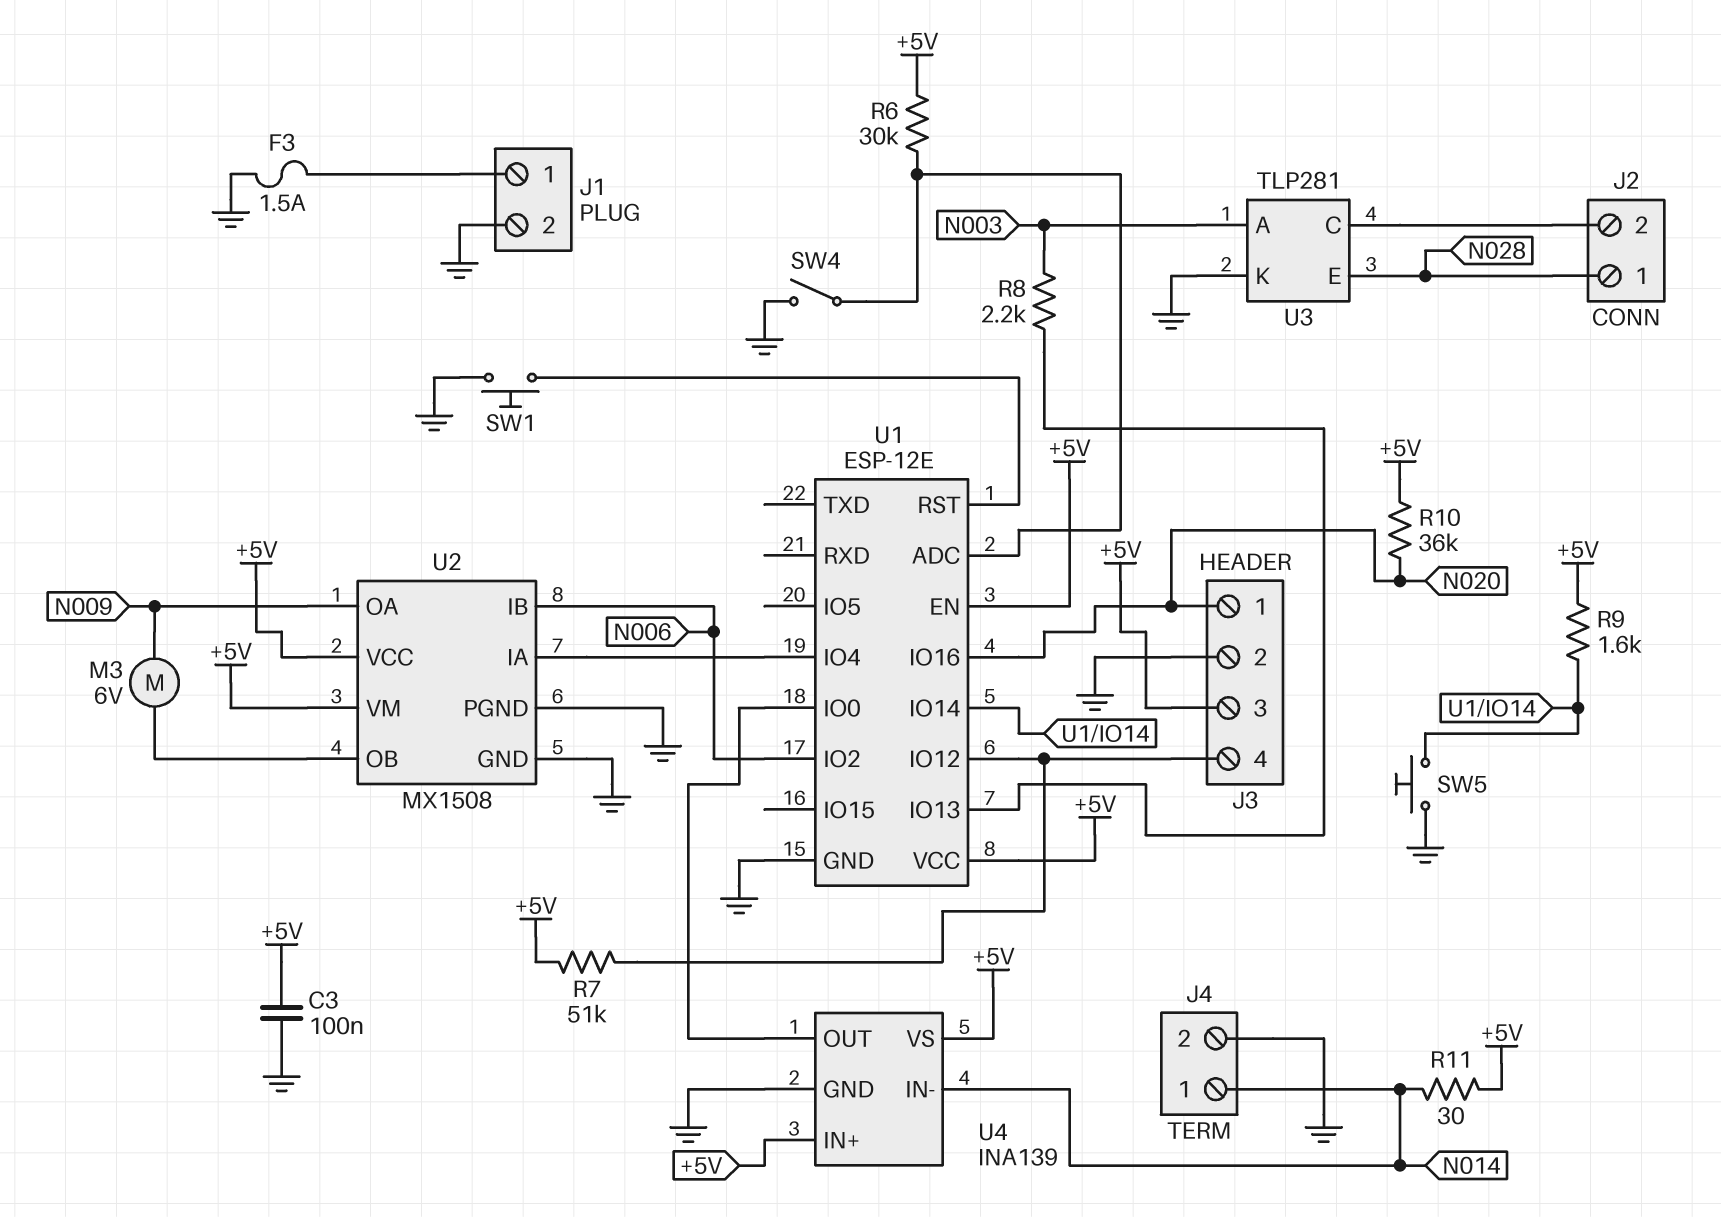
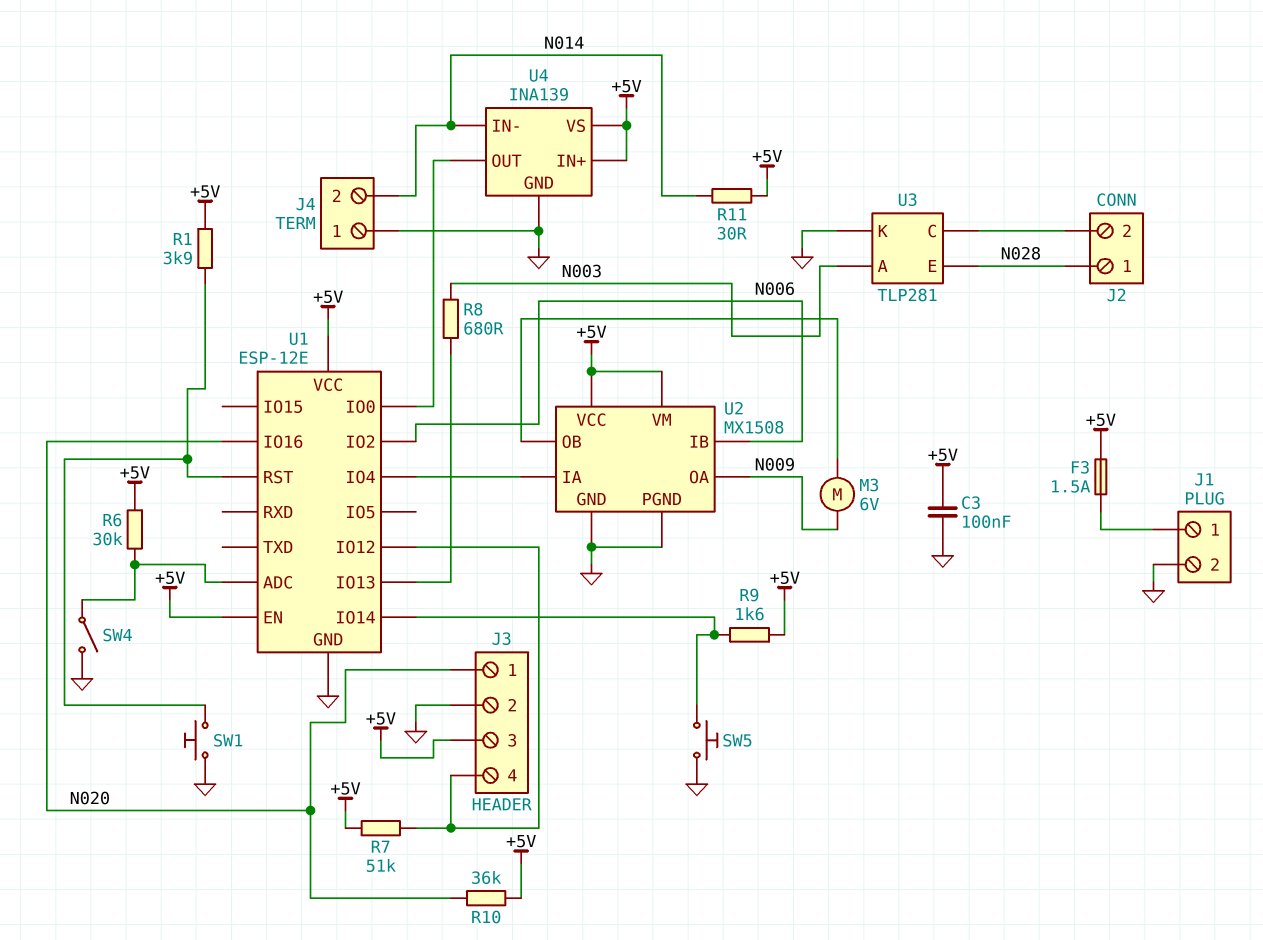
F3: 1.5A (GND, J1/1) -> 1.5A (+5V, J1/1)
J4 pin 1: N014 -> GND
J4 pin 2: GND -> N014
R1: none -> 3.9k (+5V, U1/RST)
R8: 2.2k (N003, U1/IO13) -> 680 (N003, U1/IO13)

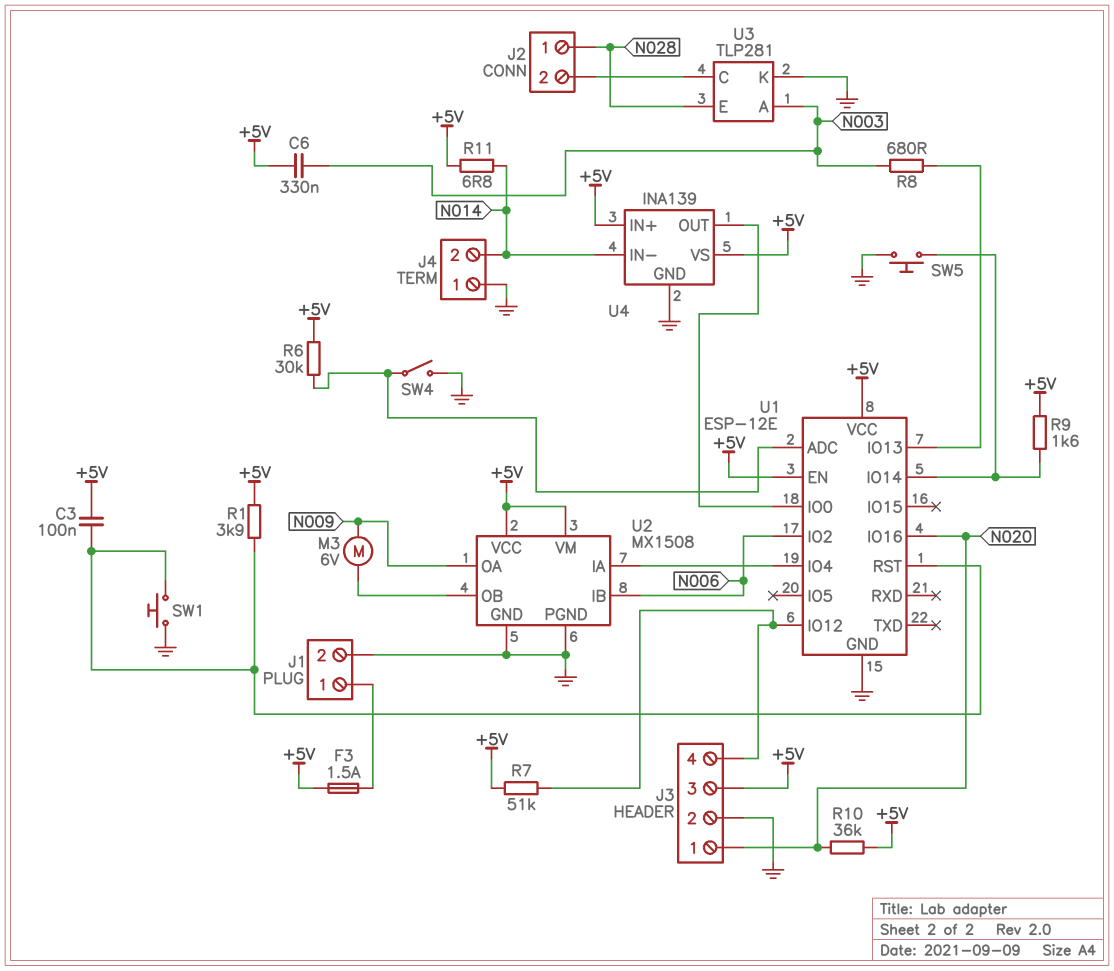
C3: 100nF (+5V, GND) -> 100nF (+5V, U1/RST)
C6: none -> 330nF (+5V, N003)
R11: 30 (+5V, N014) -> 6.8 (+5V, N014)

